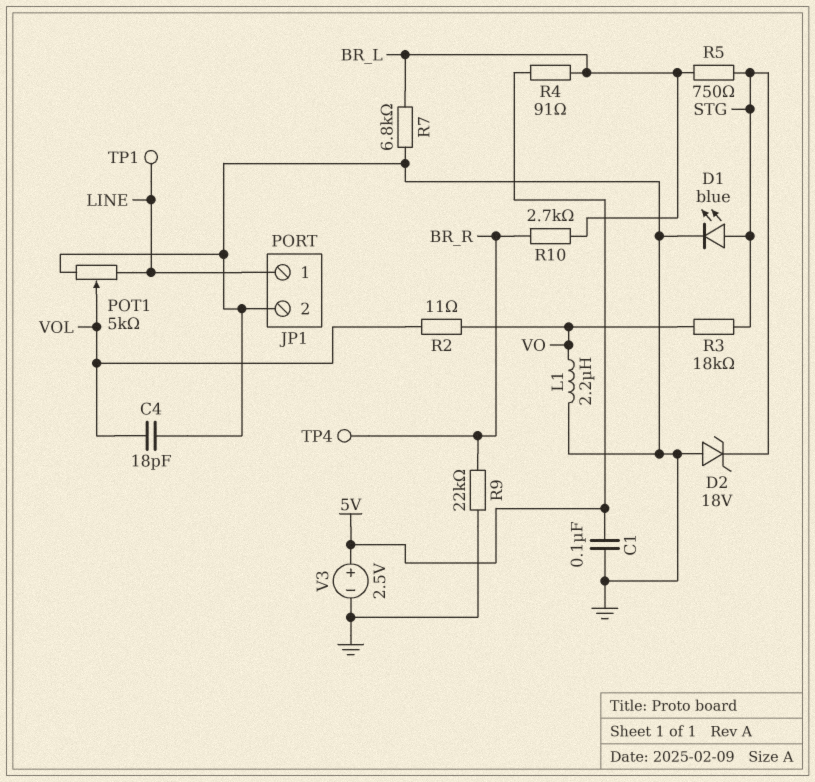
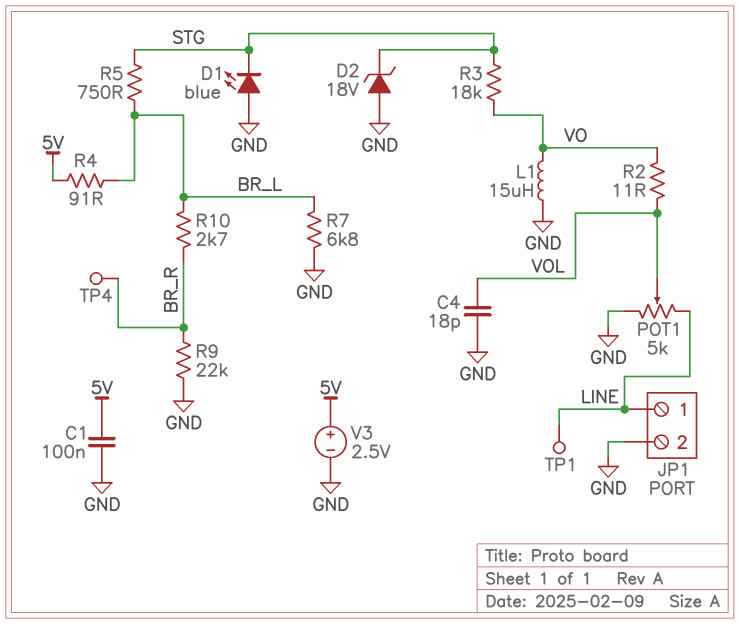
D1: LED blue (A STG, K GND) -> LED blue (A GND, K STG)
L1: 2.2uH (GND, VO) -> 15uH (GND, VO)

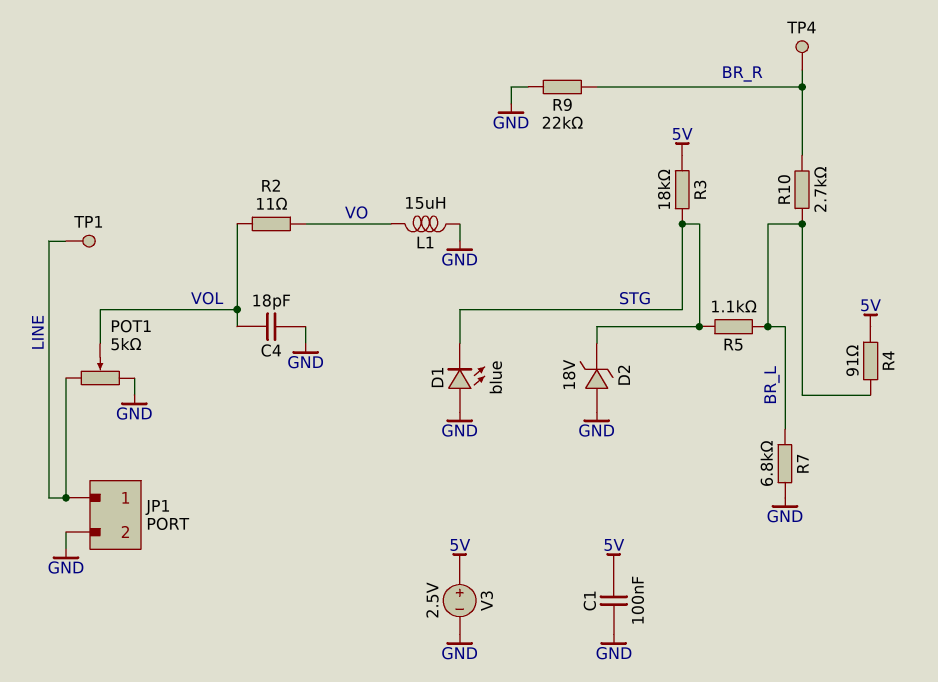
R3: 18k (STG, VO) -> 18k (5V, STG)
R5: 750 (BR_L, STG) -> 1.1k (BR_L, STG)

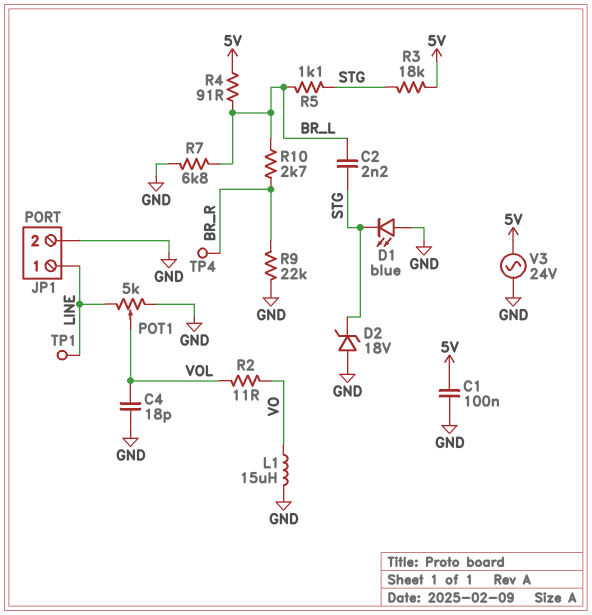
C2: none -> 2.2nF (BR_L, STG)
V3: 2.5V (plus 5V, minus GND) -> AC 24V (5V, GND)

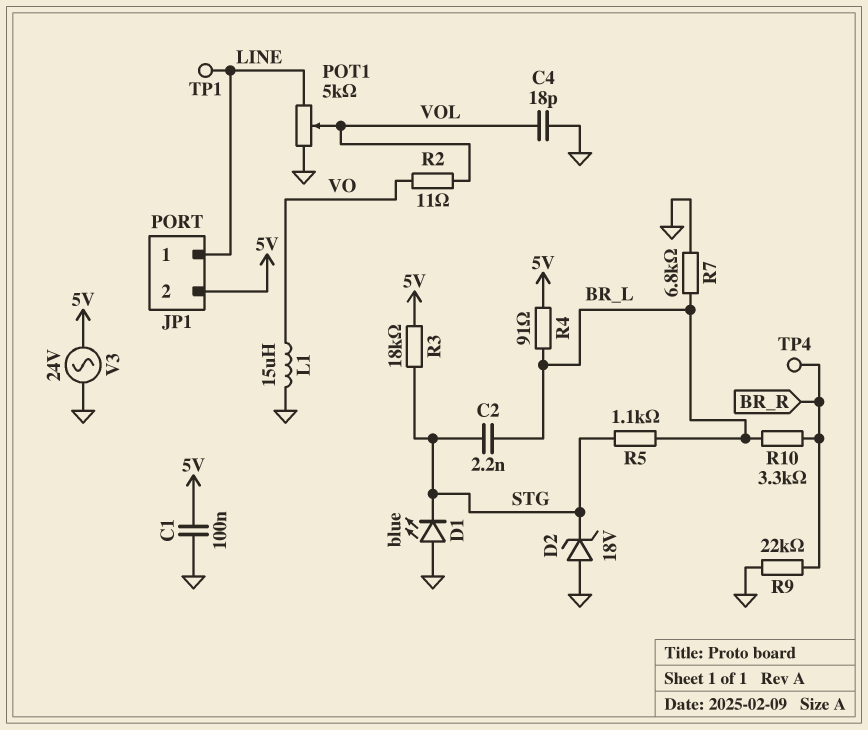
JP1 pin 2: GND -> 5V
R10: 2.7k (BR_L, BR_R) -> 3.3k (BR_L, BR_R)

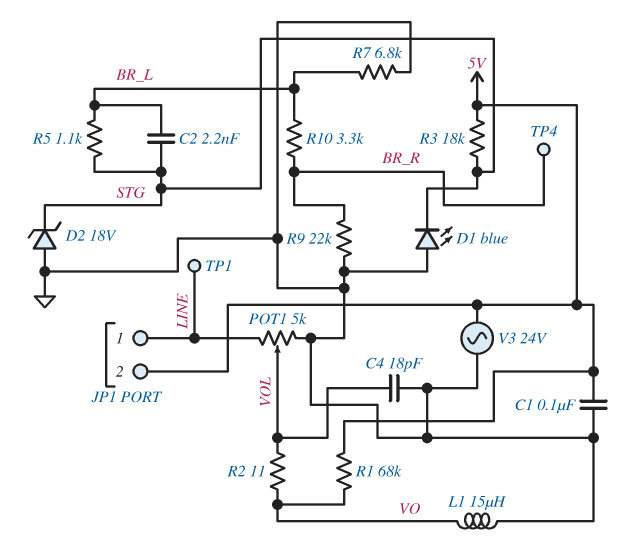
R1: none -> 68k (5V, VO)
R4: 91 (5V, BR_L) -> none

